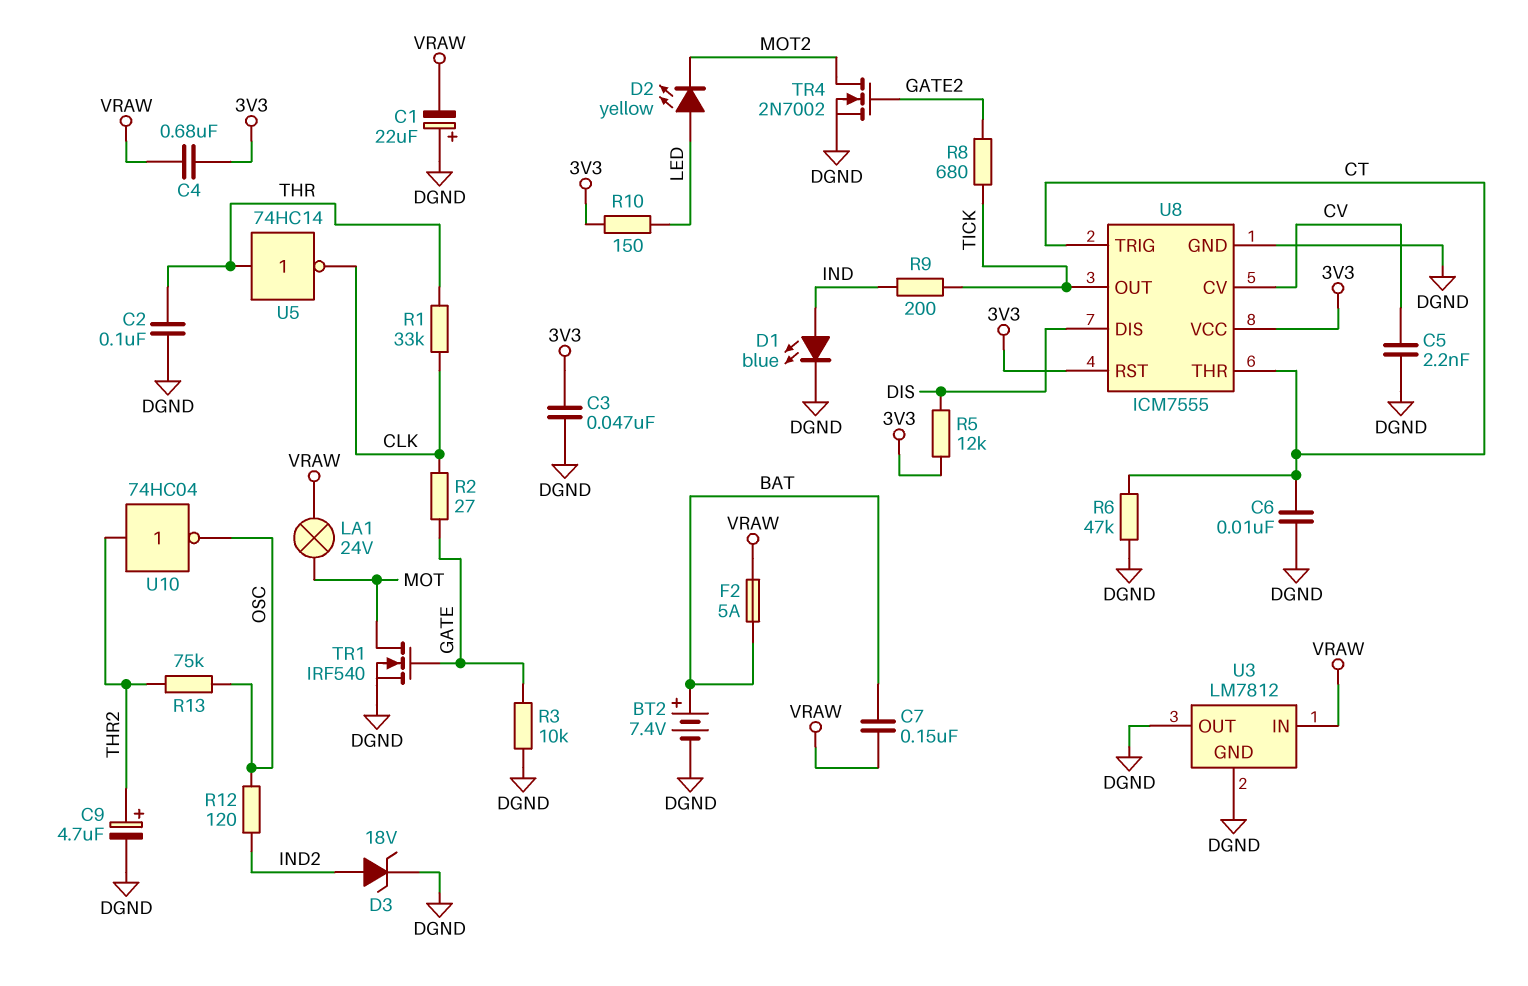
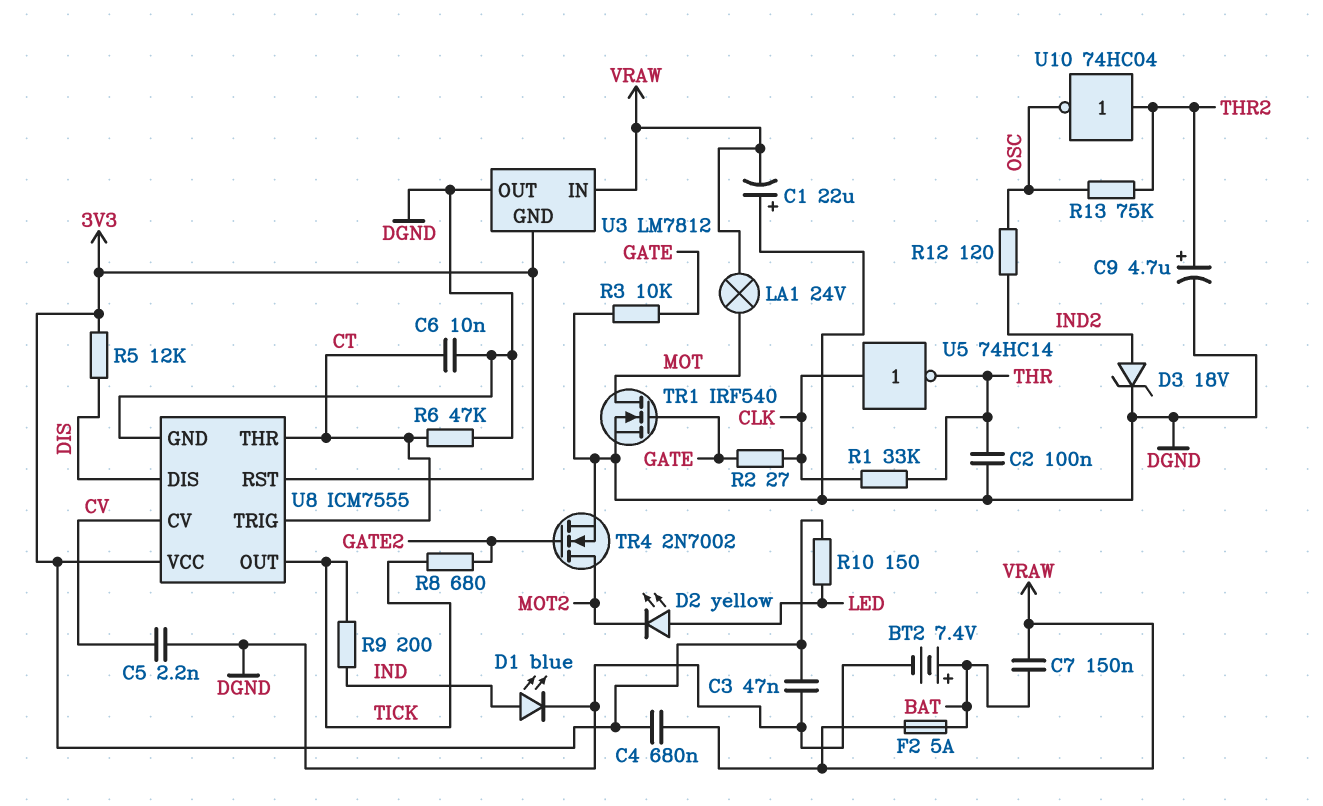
U3 pin GND: DGND -> 3V3
U5: NOT 74HC14 (in THR, out CLK) -> NOT 74HC14 (in CLK, out THR)

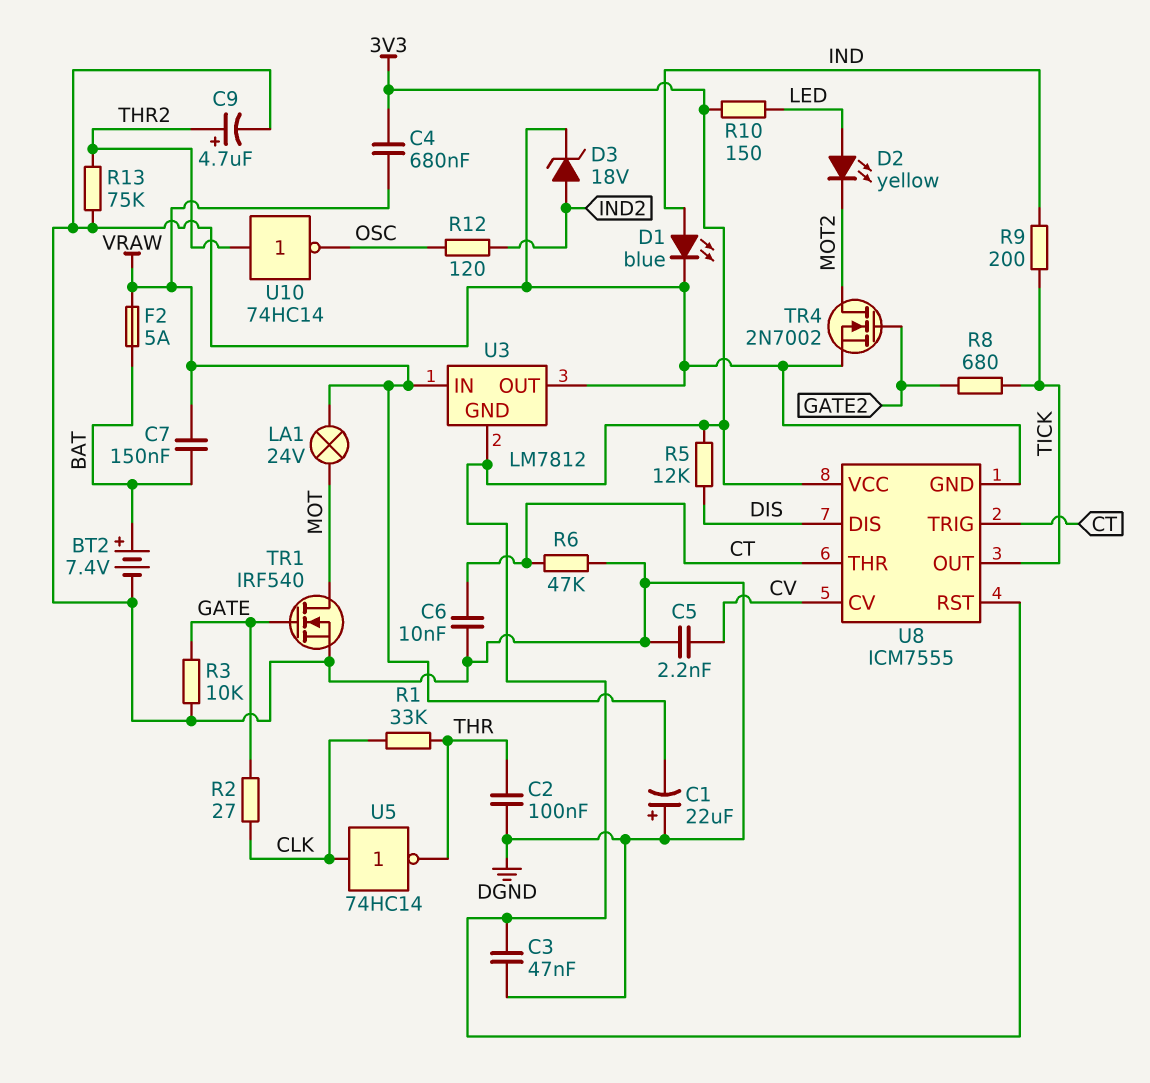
R13: 75k (OSC, THR2) -> 75k (DGND, THR2)
U10: NOT 74HC04 (in THR2, out OSC) -> NOT 74HC14 (in THR2, out OSC)

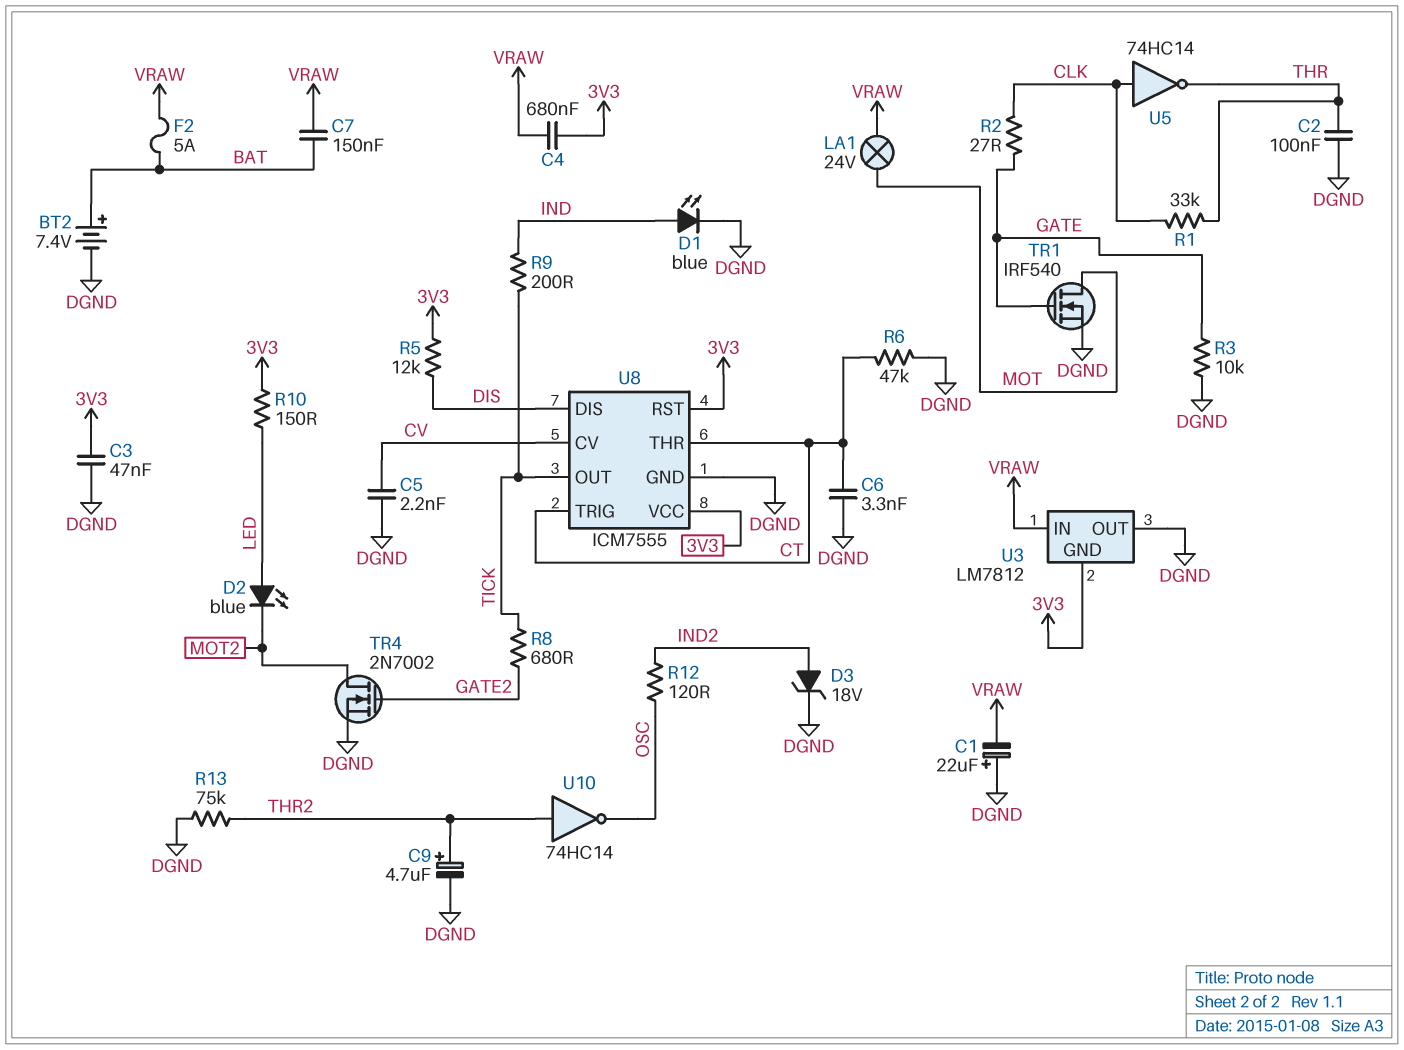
C6: 10nF (CT, DGND) -> 3.3nF (CT, DGND)
D2: LED yellow (A LED, K MOT2) -> LED blue (A LED, K MOT2)

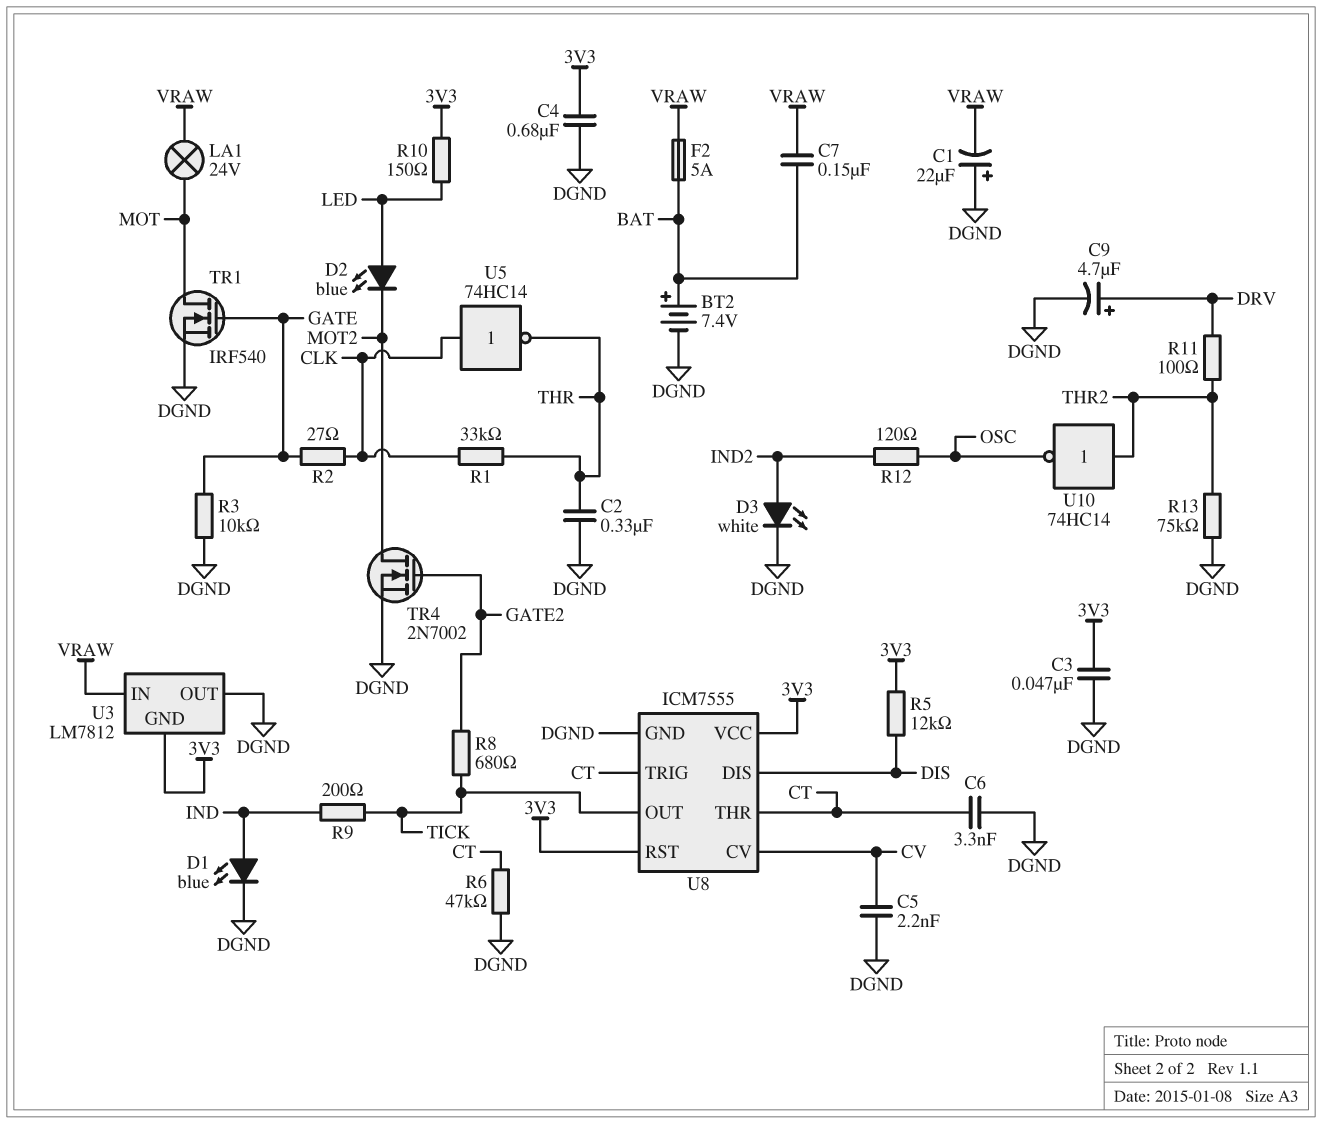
C2: 100nF (DGND, THR) -> 330nF (DGND, THR)
C4: 680nF (3V3, VRAW) -> 680nF (3V3, DGND)
C9: 4.7uF (plus THR2, minus DGND) -> 4.7uF (plus DRV, minus DGND)
D3: zener 18V (A IND2, K DGND) -> LED white (A IND2, K DGND)
R11: none -> 100 (DRV, THR2)

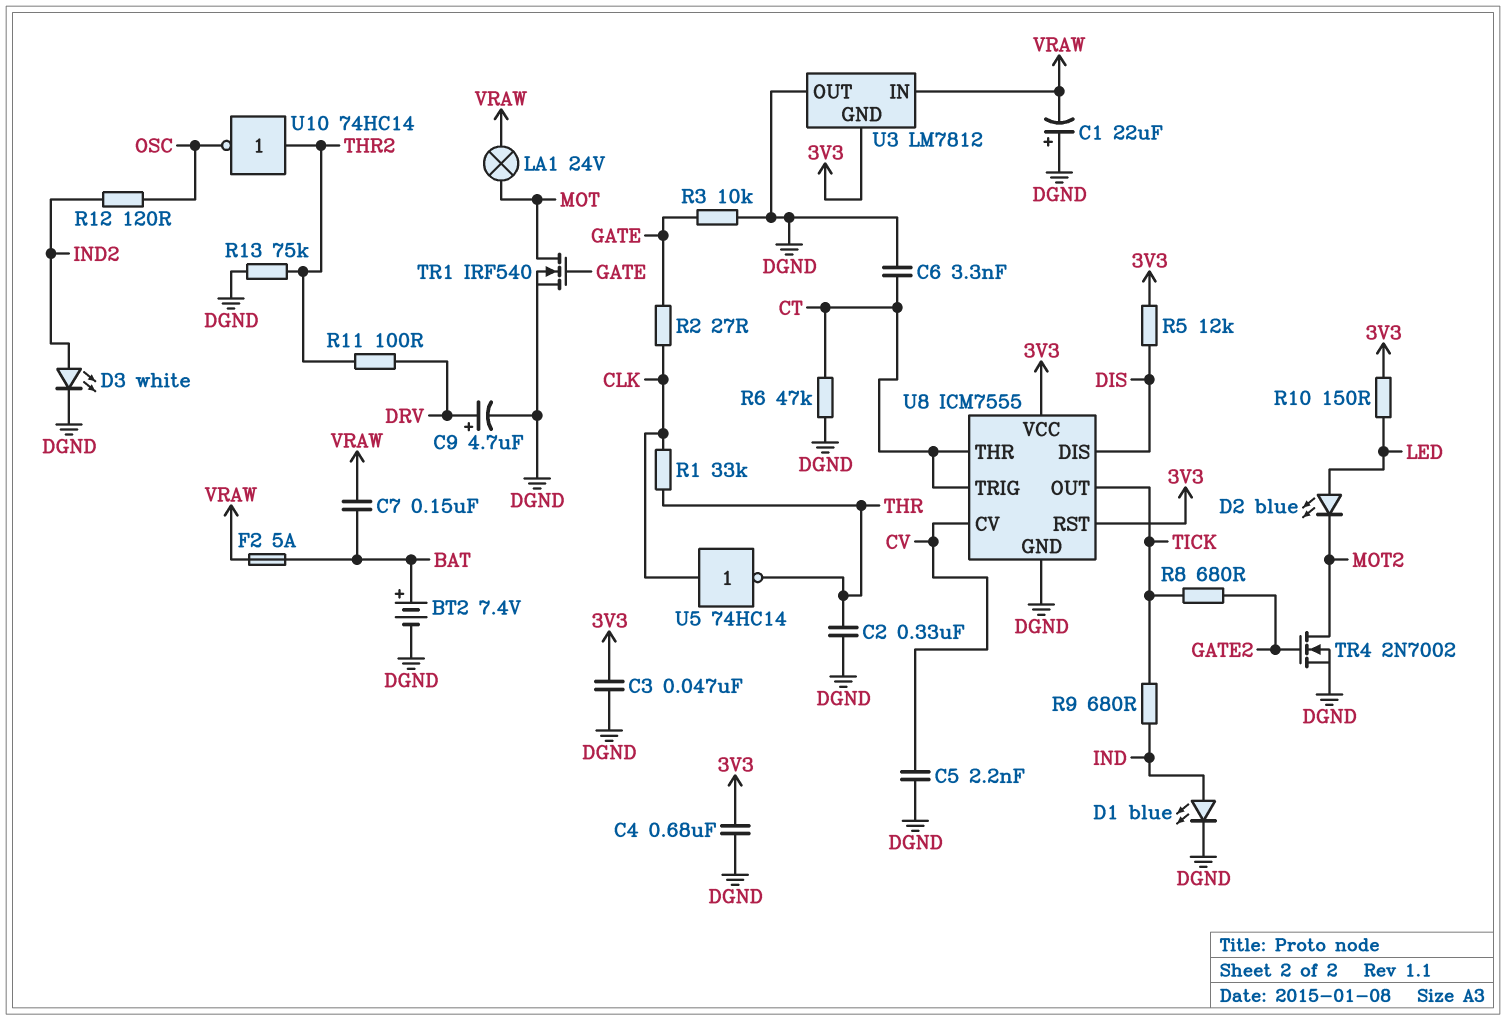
R9: 200 (IND, TICK) -> 680 (IND, TICK)

